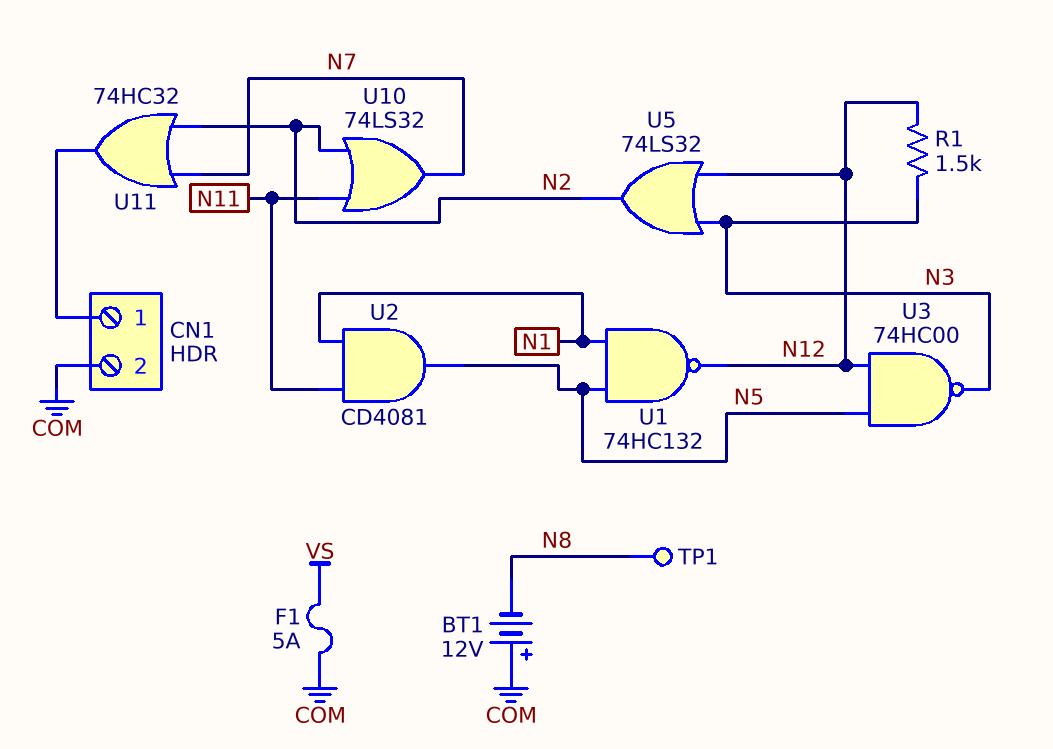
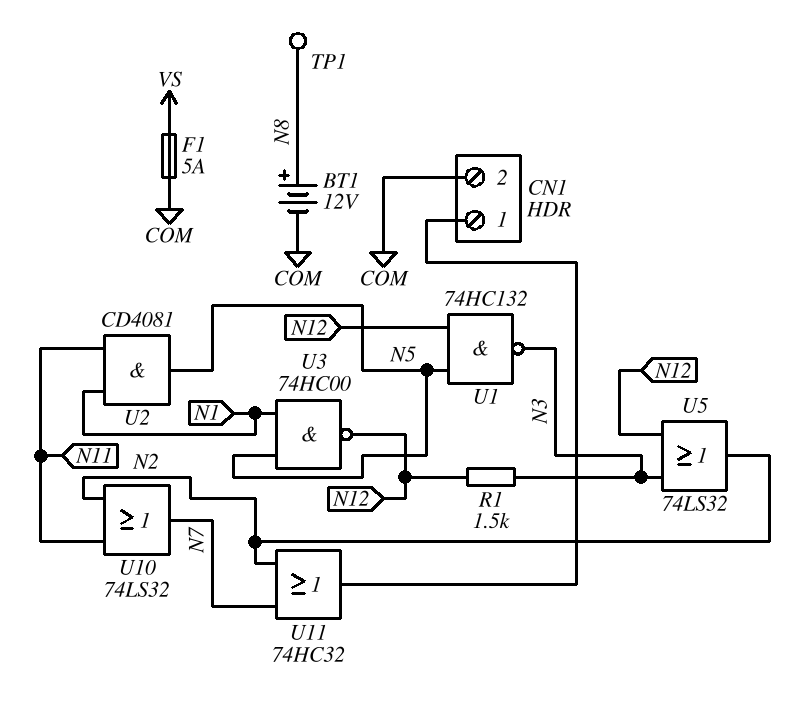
BT1: 12V (plus COM, minus N8) -> 12V (plus N8, minus COM)
U1: NAND 74HC132 (in N1, in N5, out N12) -> NAND 74HC132 (in N5, in N12, out N3)
U3: NAND 74HC00 (in N5, in N12, out N3) -> NAND 74HC00 (in N1, in N5, out N12)

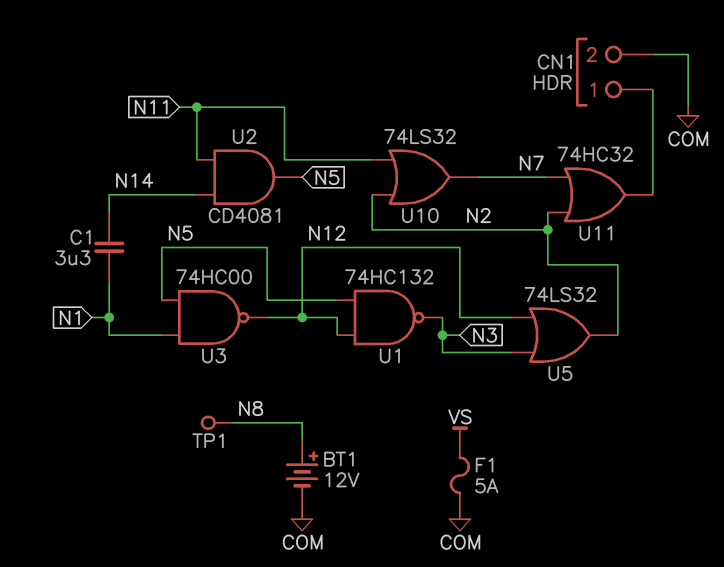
C1: none -> 3.3uF (N1, N14)
R1: 1.5k (N3, N12) -> none
U2: AND CD4081 (in N1, in N11, out N5) -> AND CD4081 (in N11, in N14, out N5)

